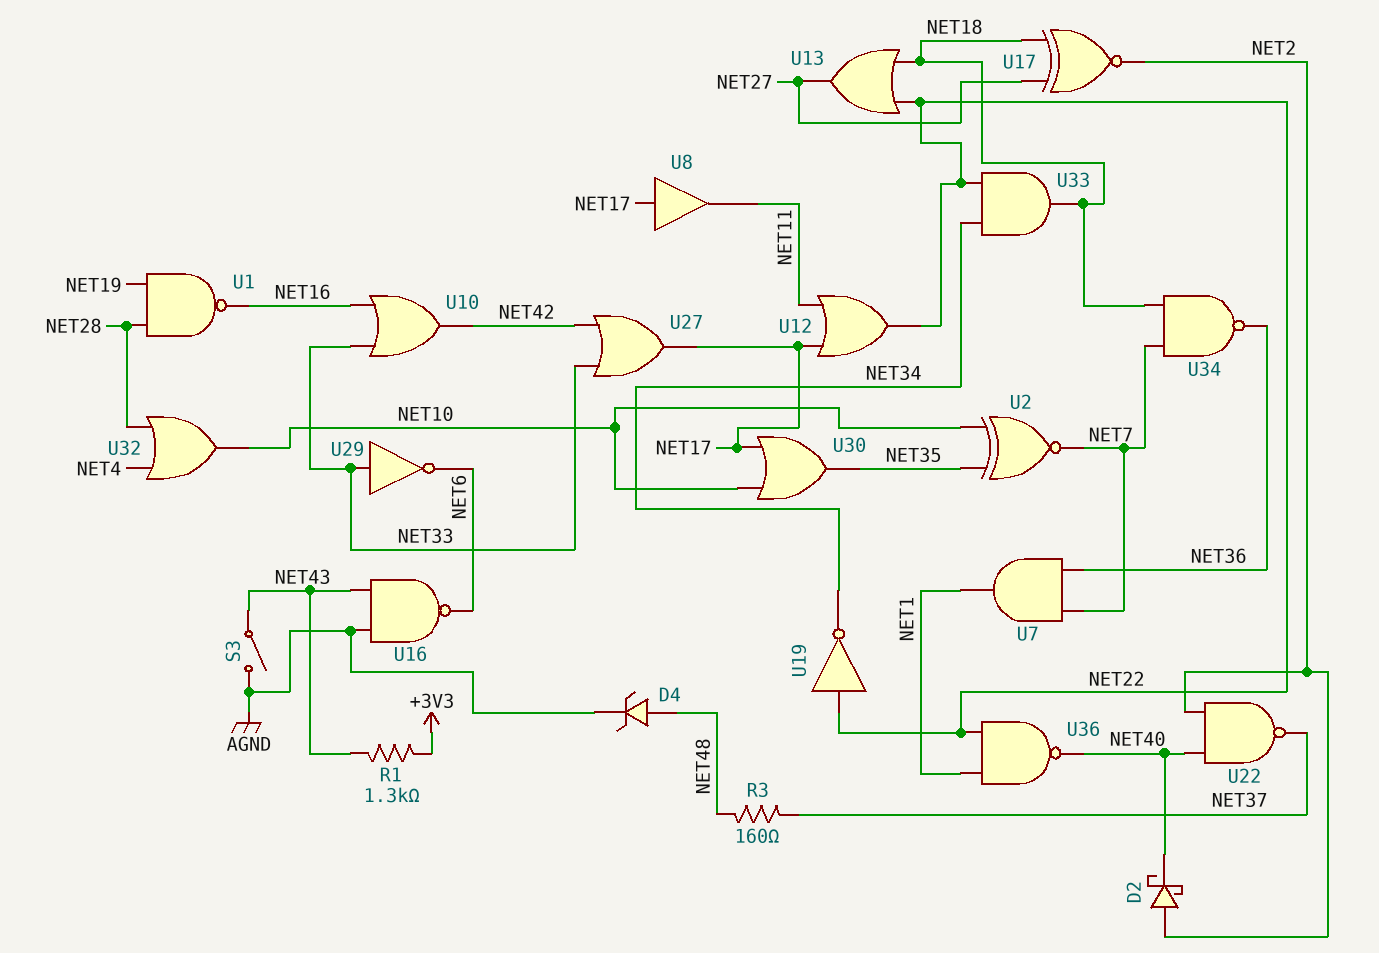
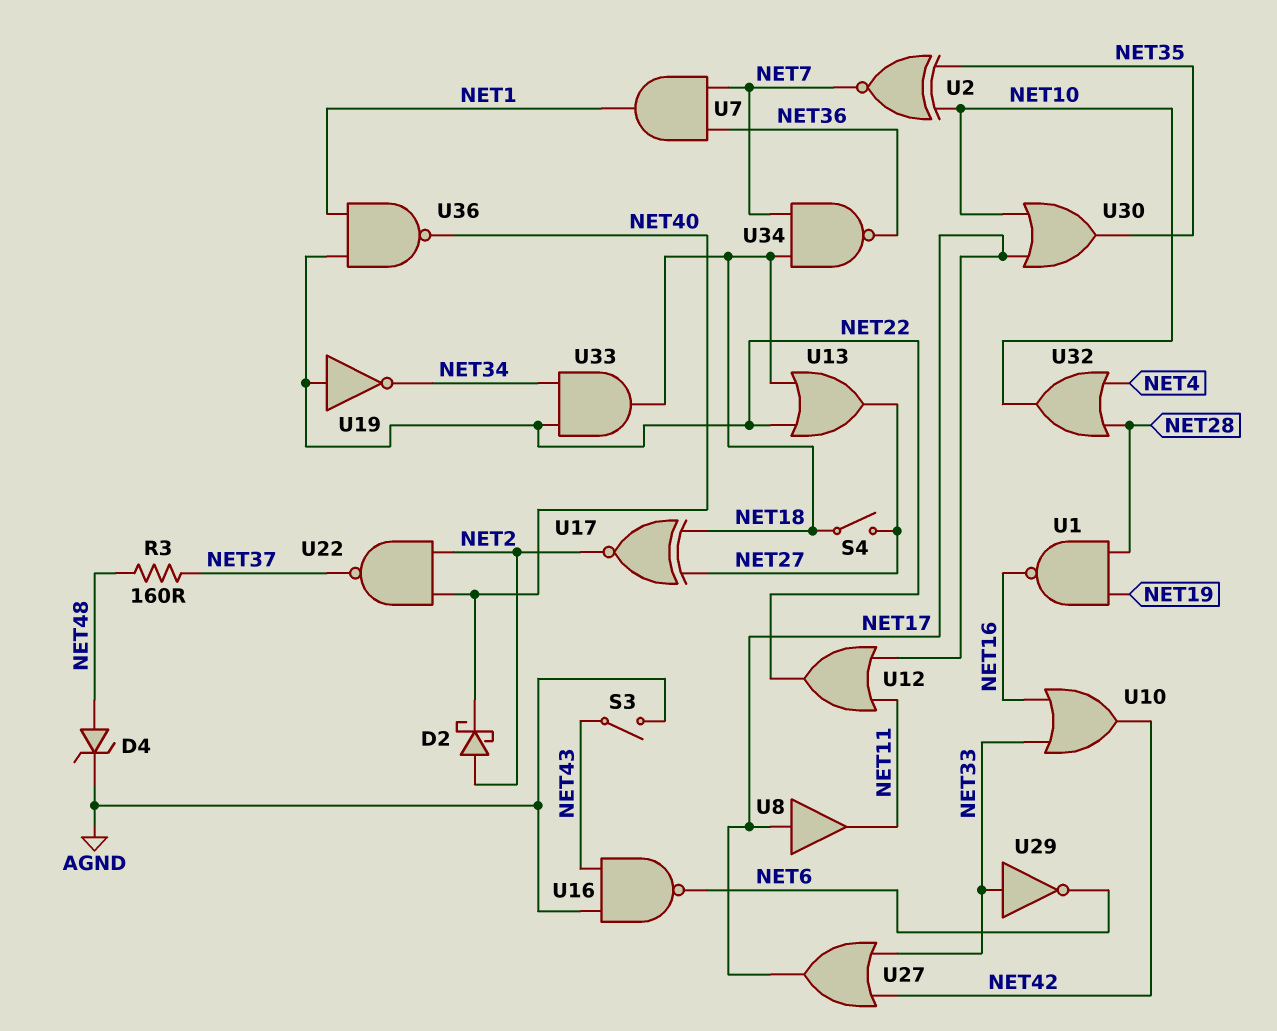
R1: 1.3k (+3V3, NET43) -> none
S4: none -> switch (NET18, NET27)

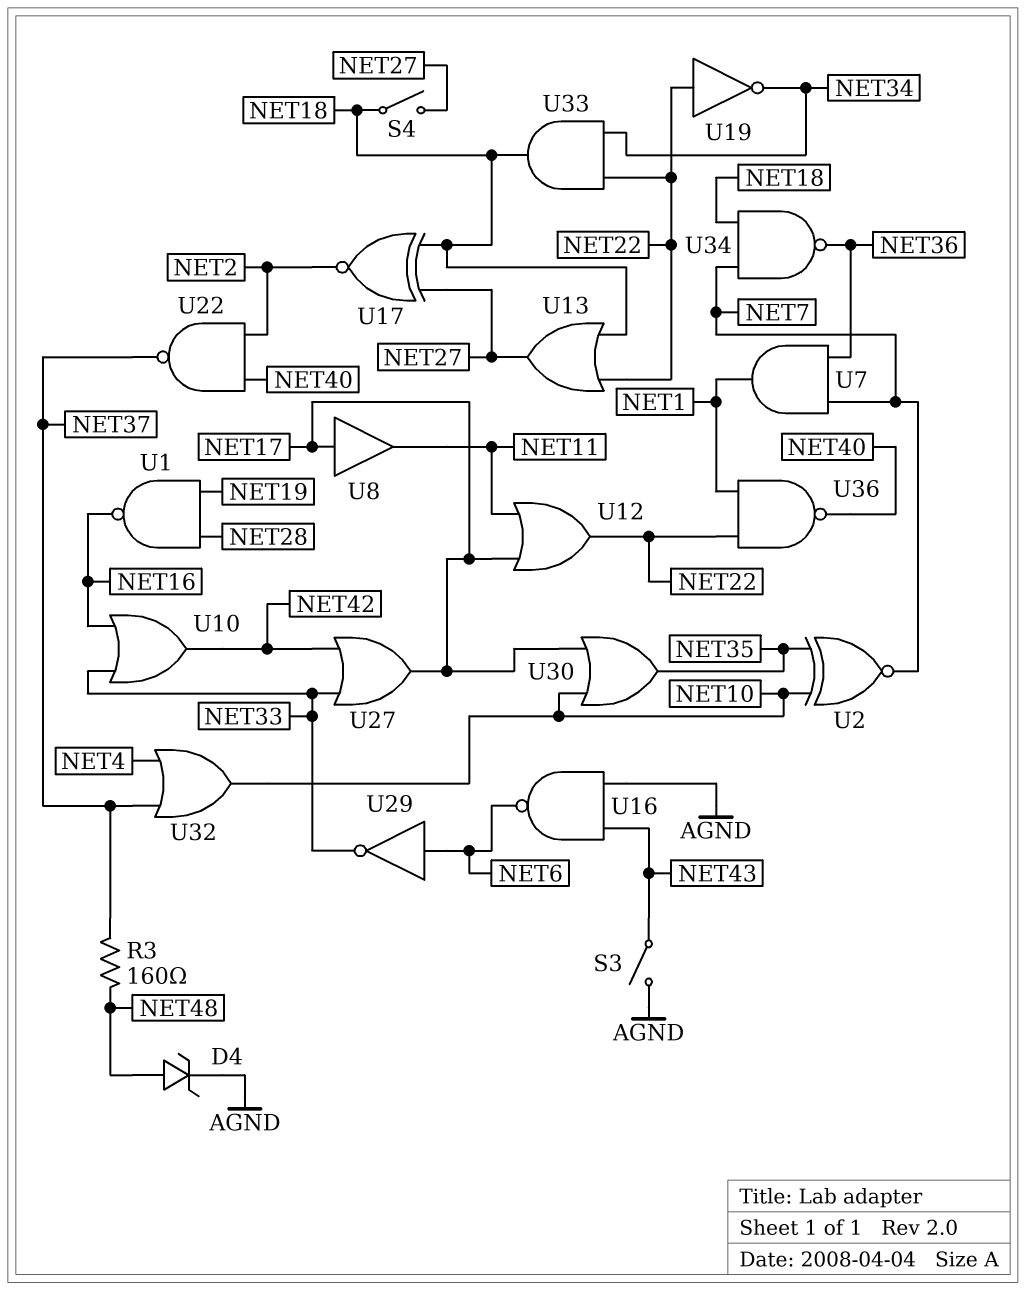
D2: schottky (A NET2, K NET40) -> none
U29: NOT (in NET33, out NET6) -> NOT (in NET6, out NET33)
U32: OR (in NET4, in NET28, out NET10) -> OR (in NET4, in NET37, out NET10)

